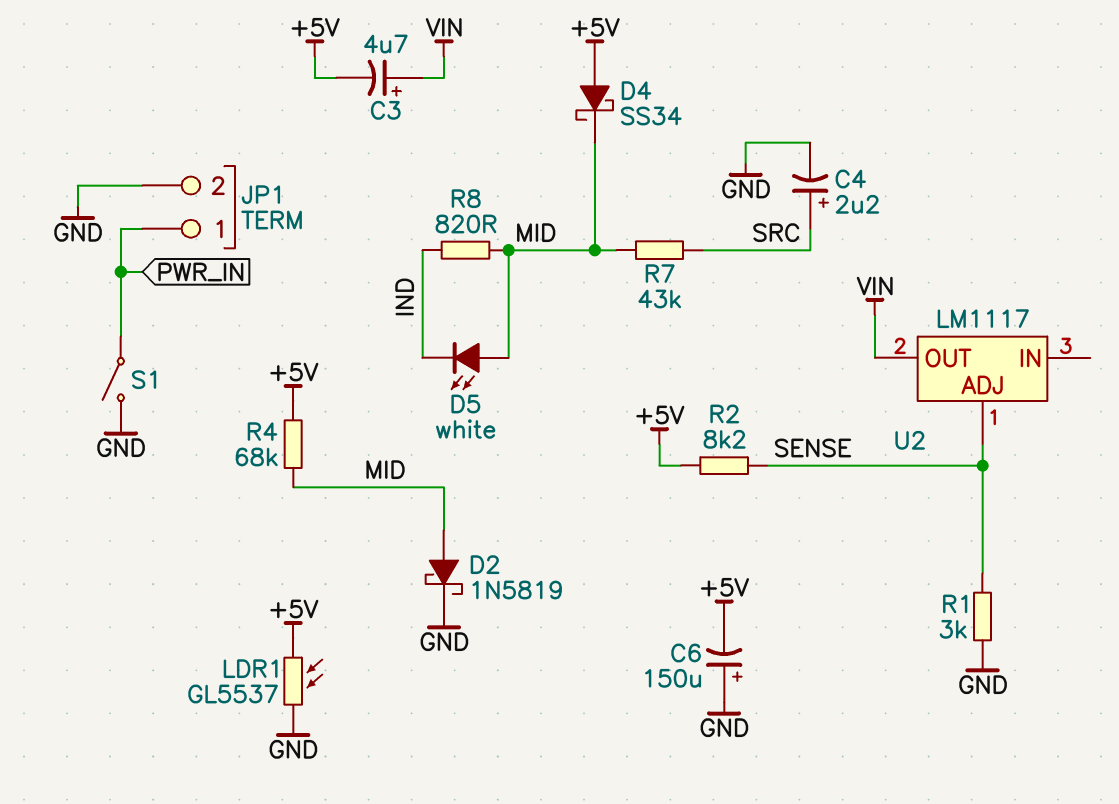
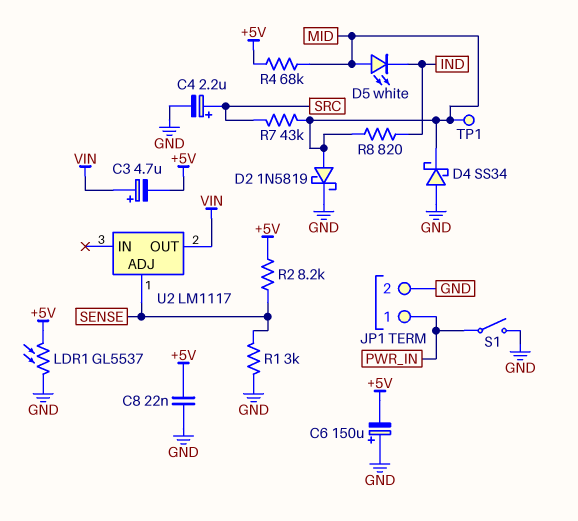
C8: none -> 22nF (+5V, GND)
D4: schottky SS34 (A +5V, K MID) -> schottky SS34 (A GND, K MID)
TP1: none -> test point (MID)

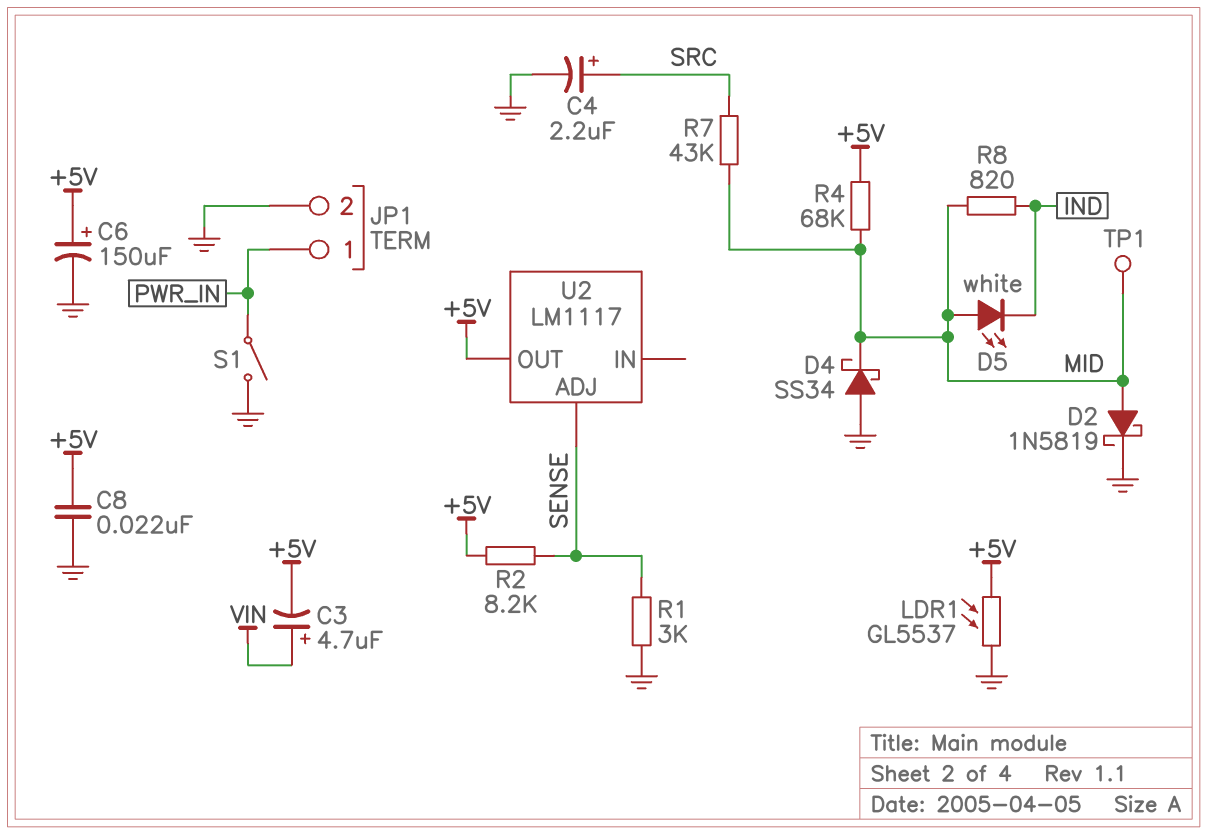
C6: 150uF (plus GND, minus +5V) -> 150uF (plus +5V, minus GND)
U2 pin OUT: VIN -> +5V

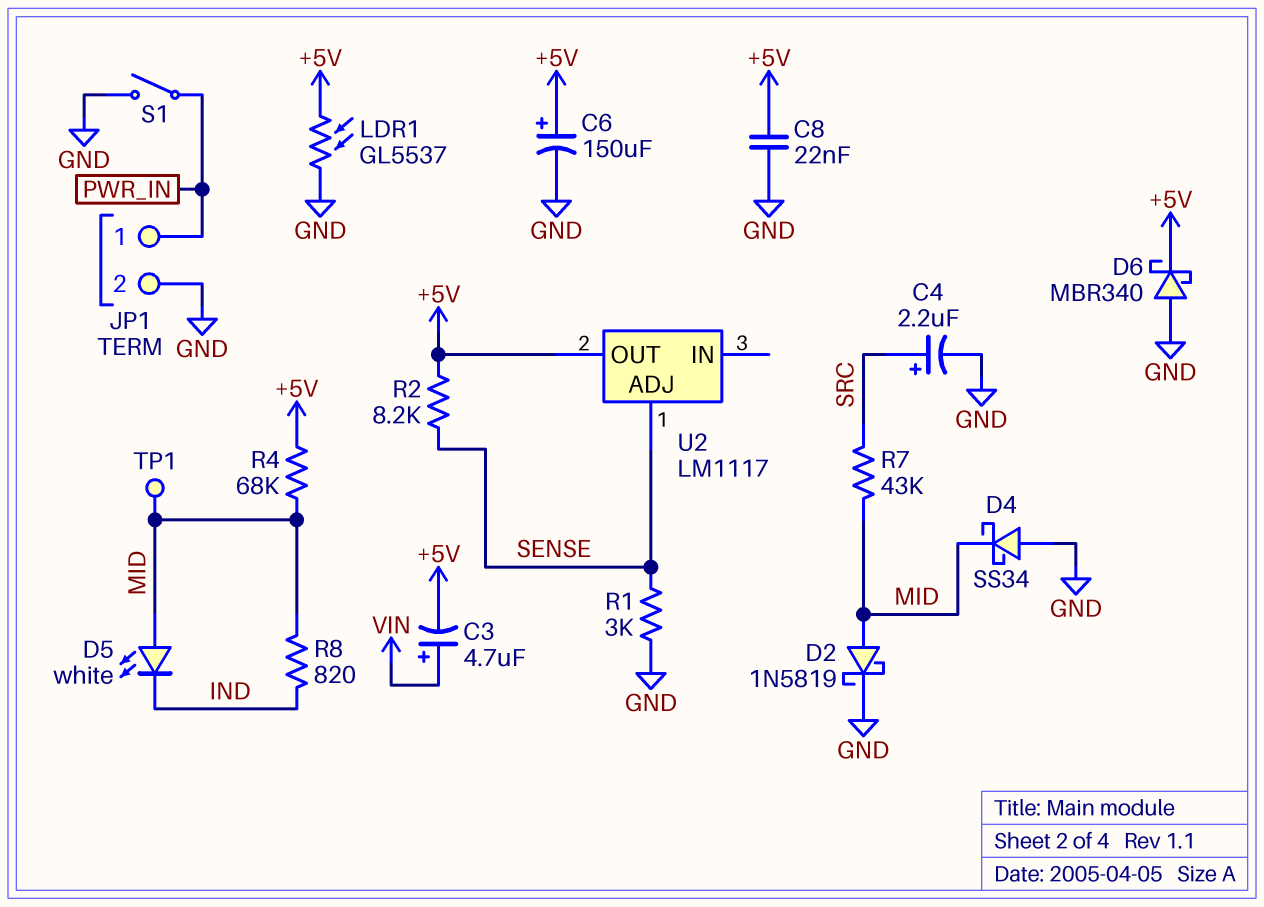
D6: none -> schottky MBR340 (A GND, K +5V)

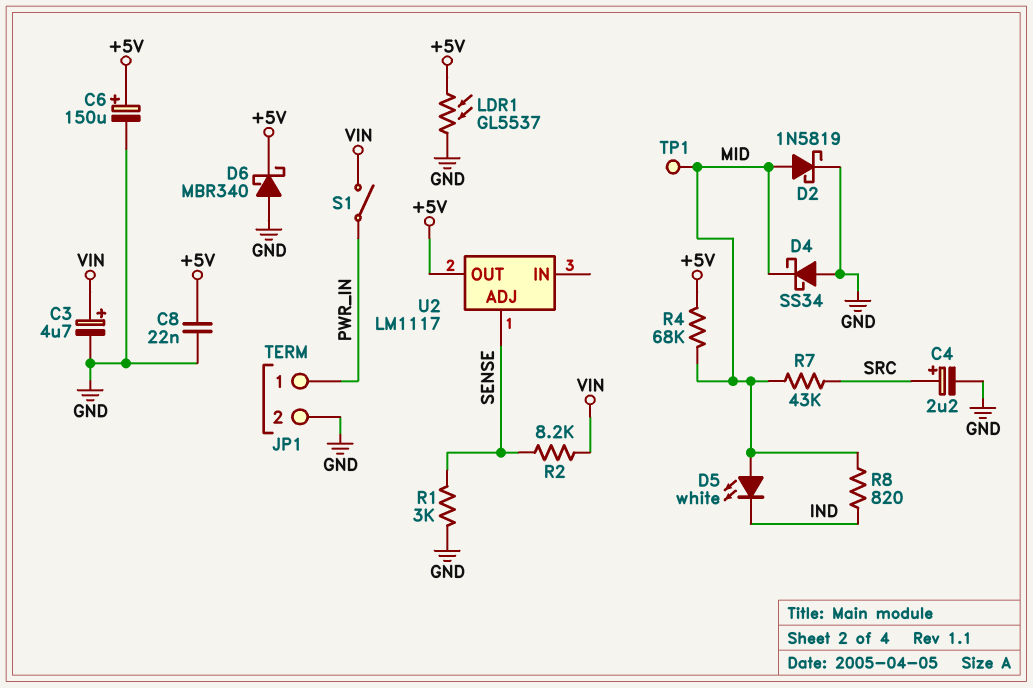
C3: 4.7uF (plus VIN, minus +5V) -> 4.7uF (plus VIN, minus GND)
R2: 8.2k (+5V, SENSE) -> 8.2k (SENSE, VIN)
S1: switch (GND, PWR_IN) -> switch (PWR_IN, VIN)

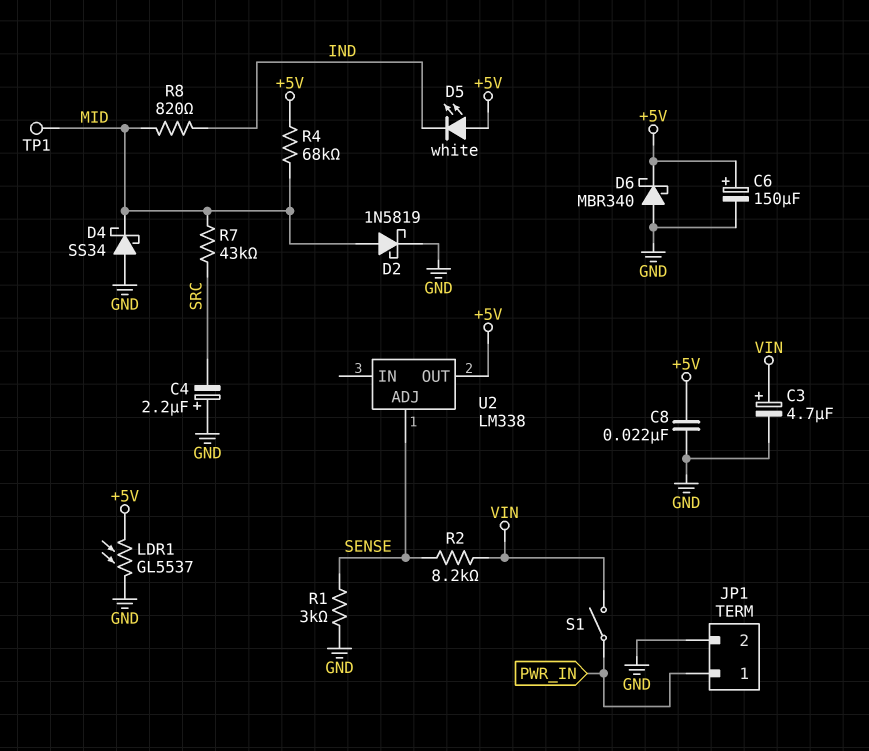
C4: 2.2uF (plus SRC, minus GND) -> 2.2uF (plus GND, minus SRC)
D5: LED white (A MID, K IND) -> LED white (A +5V, K IND)
U2: LM1117 -> LM338

